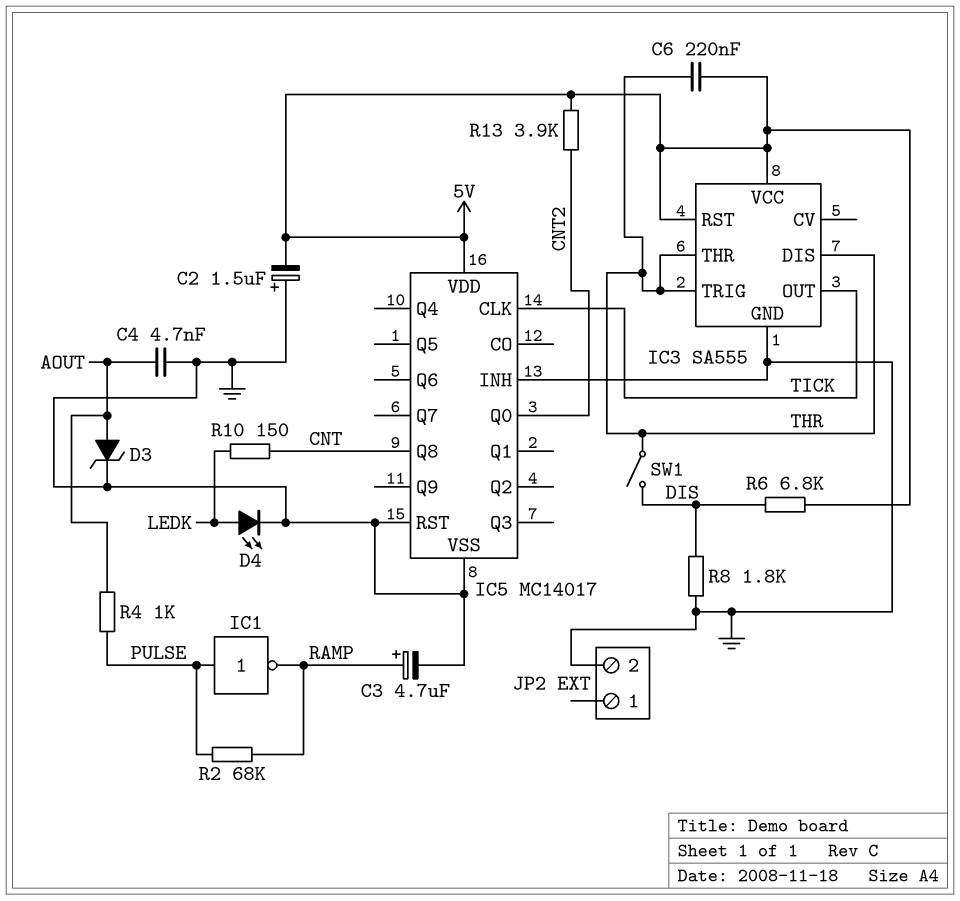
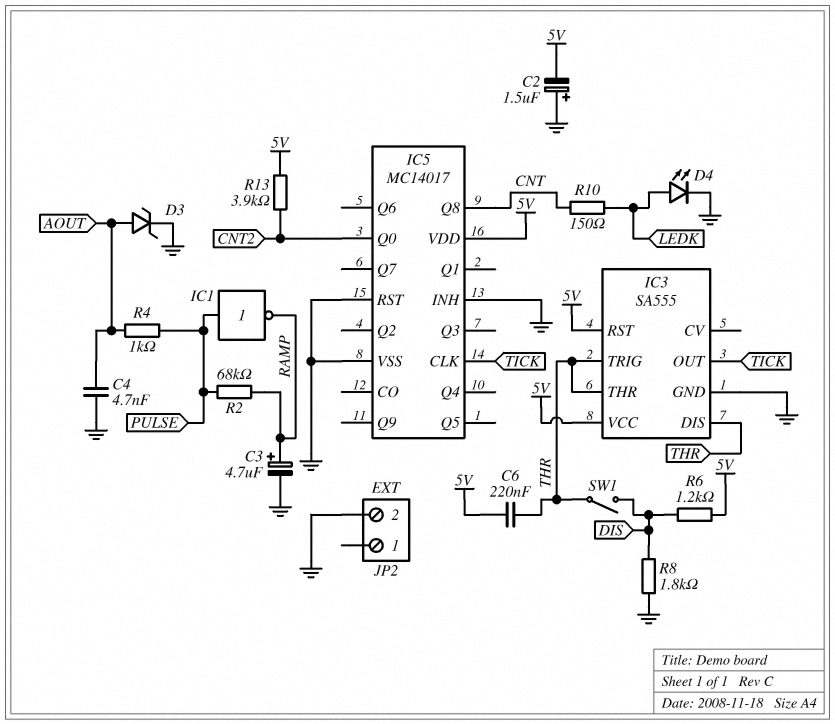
R6: 6.8k (5V, DIS) -> 1.2k (5V, DIS)

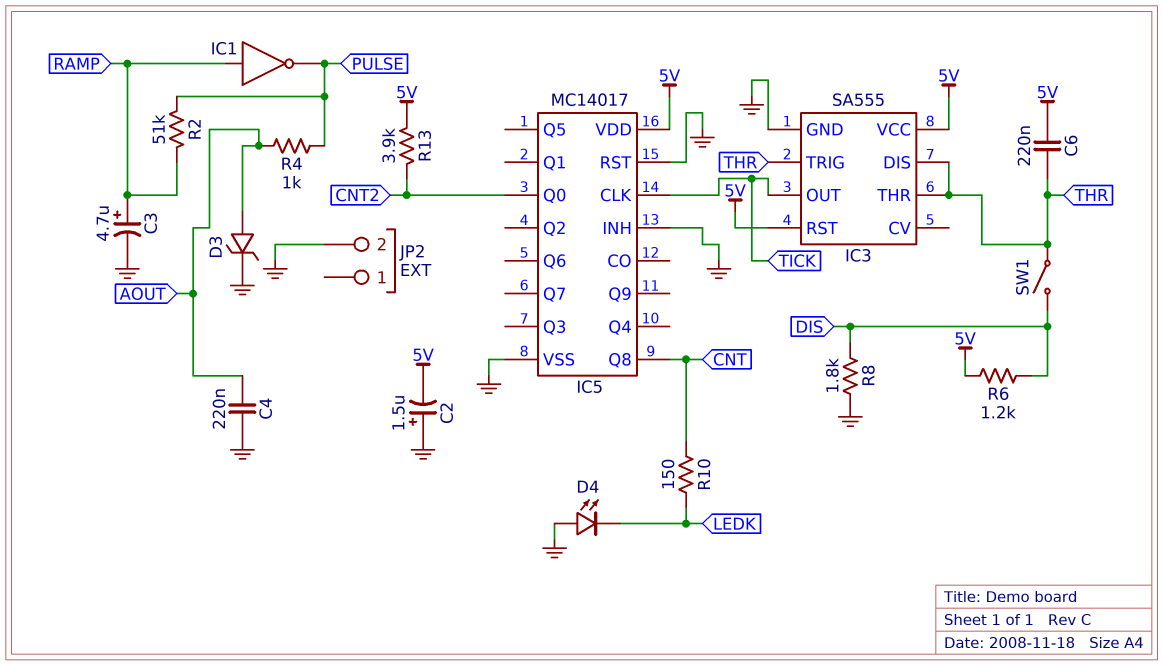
C4: 4.7nF (AOUT, GND) -> 220nF (AOUT, GND)
D4: LED (A LEDK, K GND) -> LED (A GND, K LEDK)
IC1: NOT (in PULSE, out RAMP) -> NOT (in RAMP, out PULSE)
R2: 68k (PULSE, RAMP) -> 51k (PULSE, RAMP)

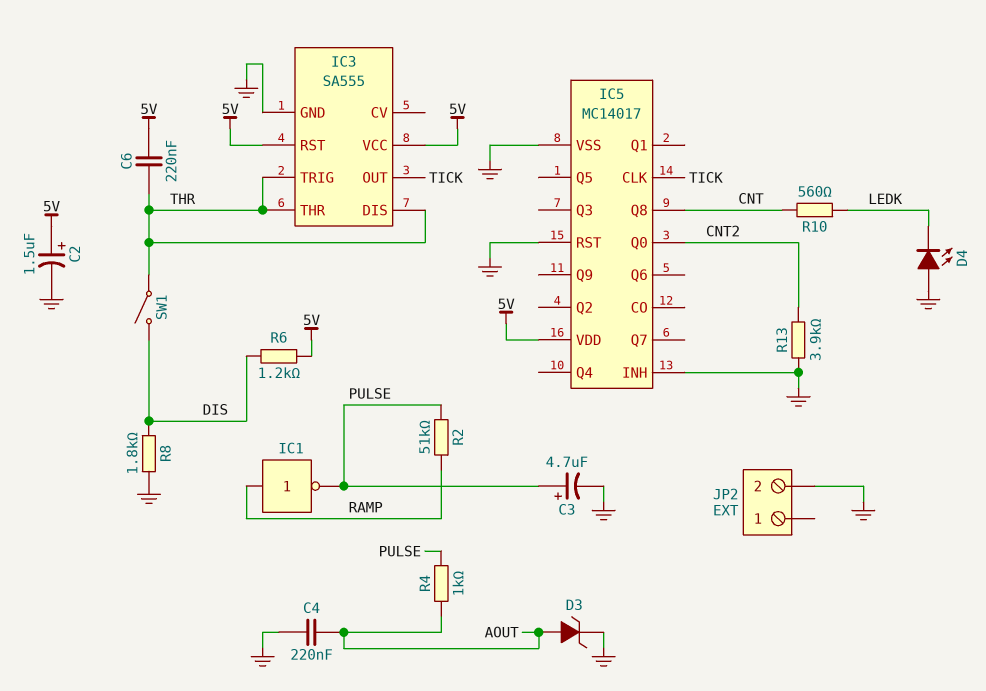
C2: 1.5uF (plus GND, minus 5V) -> 1.5uF (plus 5V, minus GND)
C3: 4.7uF (plus RAMP, minus GND) -> 4.7uF (plus PULSE, minus GND)
R10: 150 (CNT, LEDK) -> 560 (CNT, LEDK)
R13: 3.9k (5V, CNT2) -> 3.9k (CNT2, GND)

